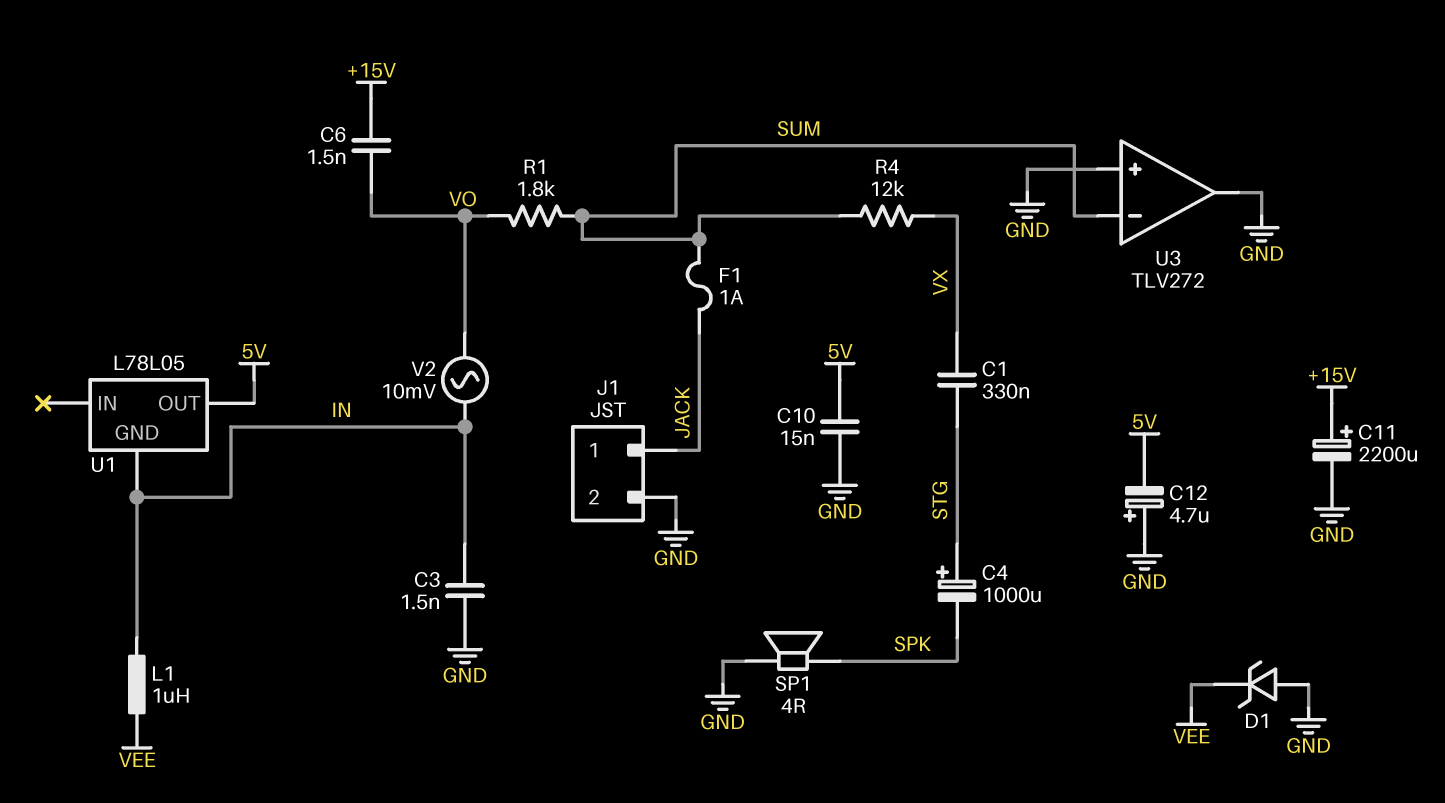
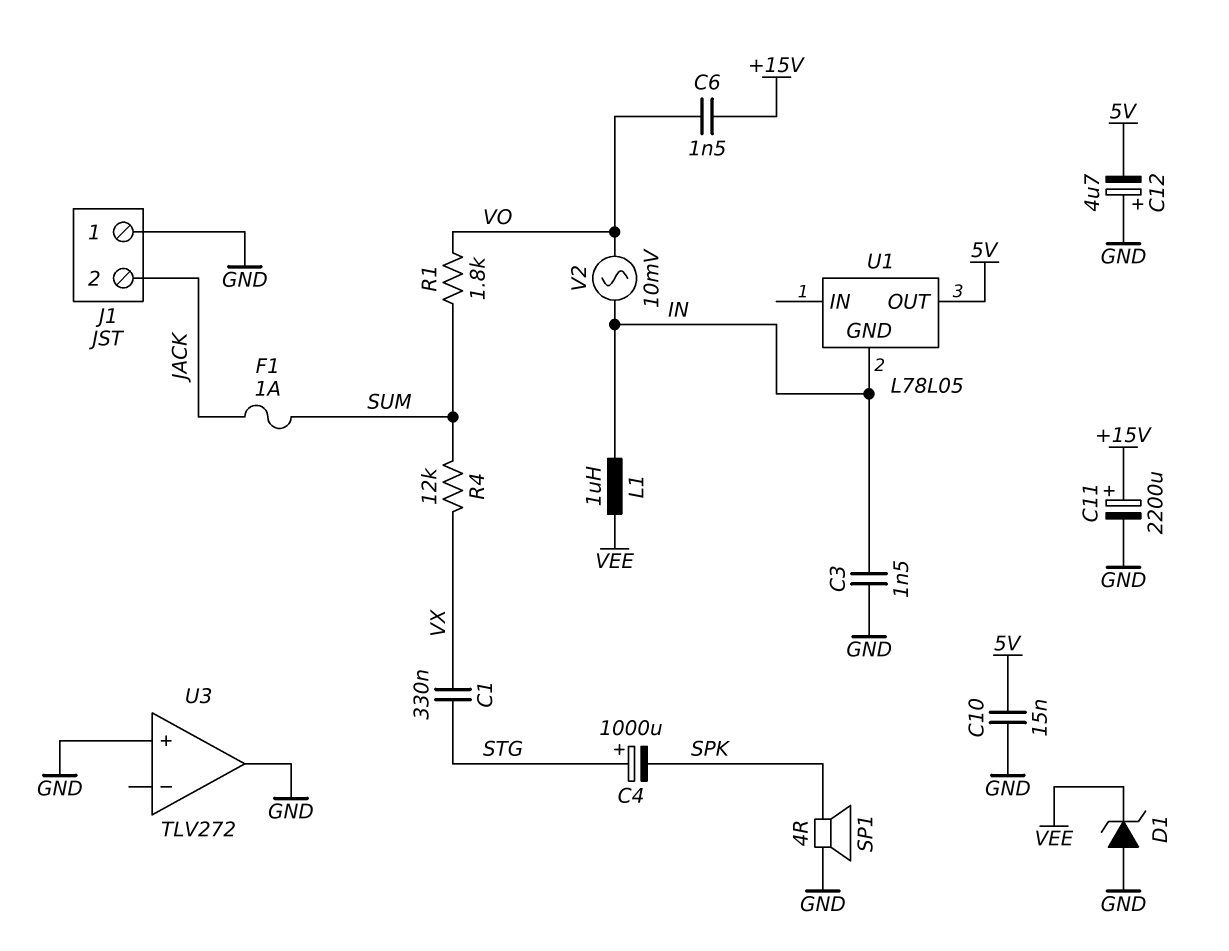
J1 pin 1: JACK -> GND
J1 pin 2: GND -> JACK
U3 pin in-: SUM -> none

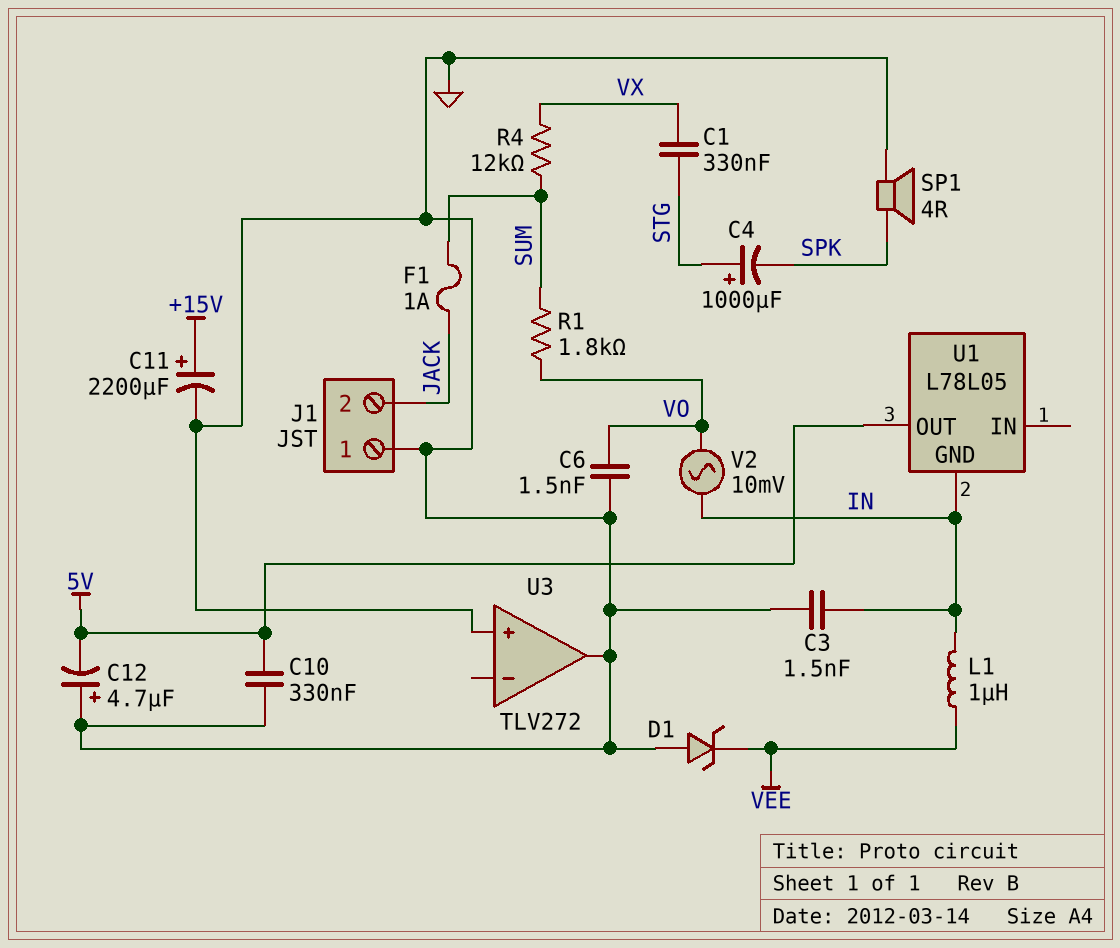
C6: 1.5nF (+15V, VO) -> 1.5nF (GND, VO)
C10: 15nF (5V, GND) -> 330nF (5V, GND)

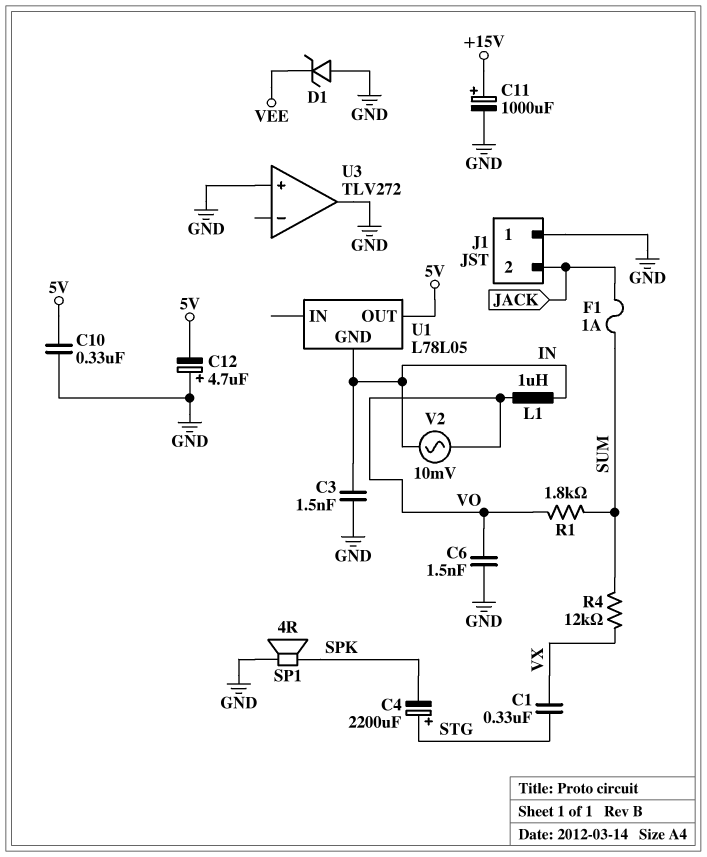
C4: 1000uF (plus STG, minus SPK) -> 2200uF (plus STG, minus SPK)
C11: 2200uF (plus +15V, minus GND) -> 1000uF (plus +15V, minus GND)
L1: 1uH (IN, VEE) -> 1uH (IN, VO)

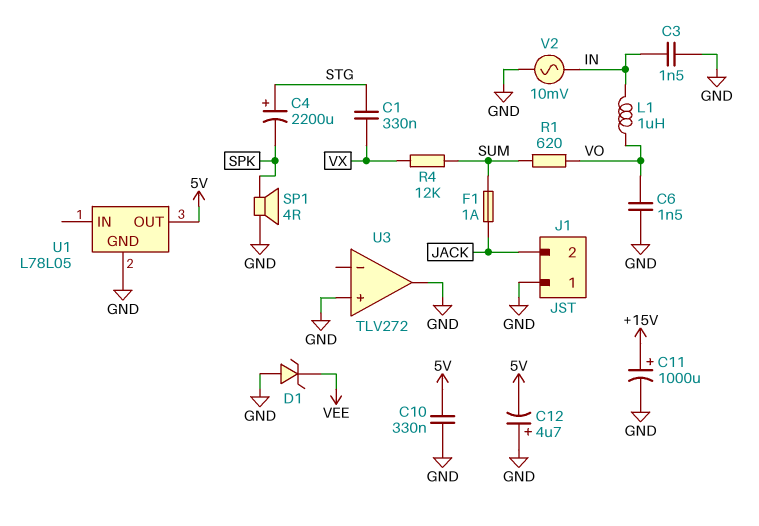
R1: 1.8k (SUM, VO) -> 620 (SUM, VO)
U1 pin GND: IN -> GND
V2: AC 10mV (IN, VO) -> AC 10mV (GND, IN)

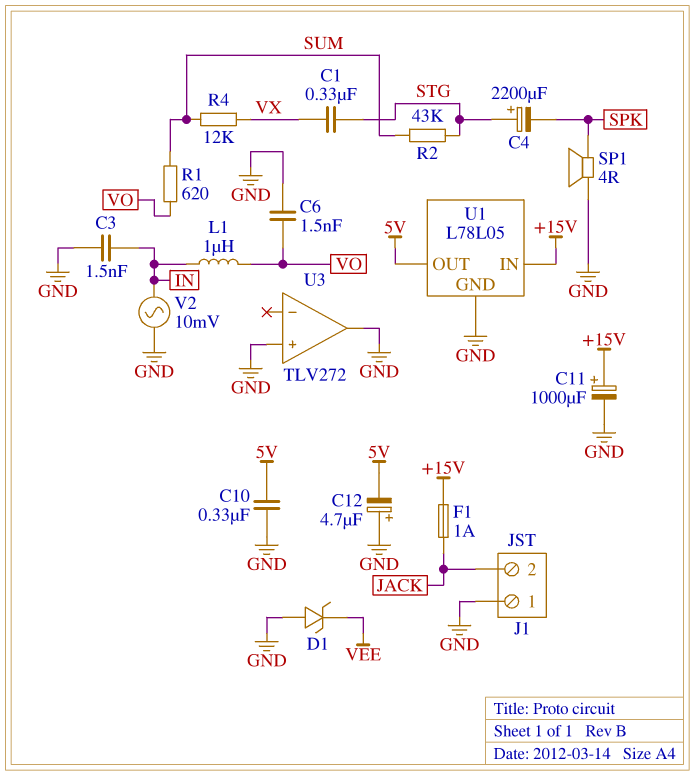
F1: 1A (JACK, SUM) -> 1A (+15V, JACK)
R2: none -> 43k (STG, SUM)
U1 pin IN: none -> +15V

